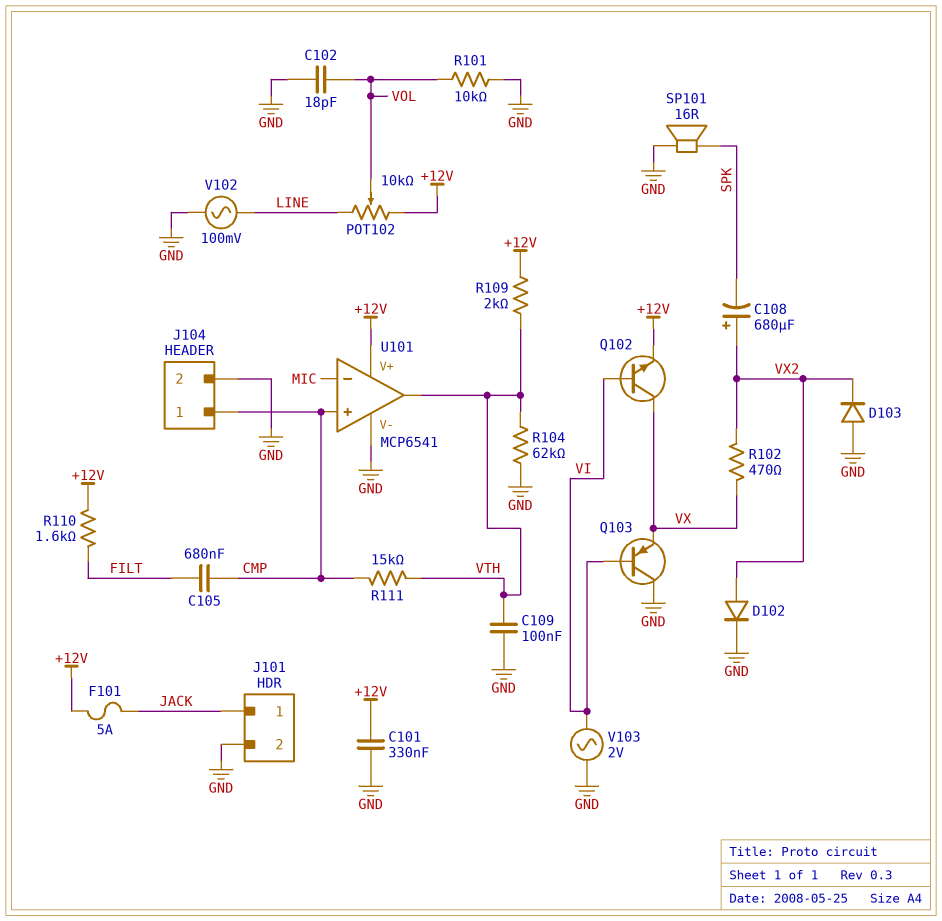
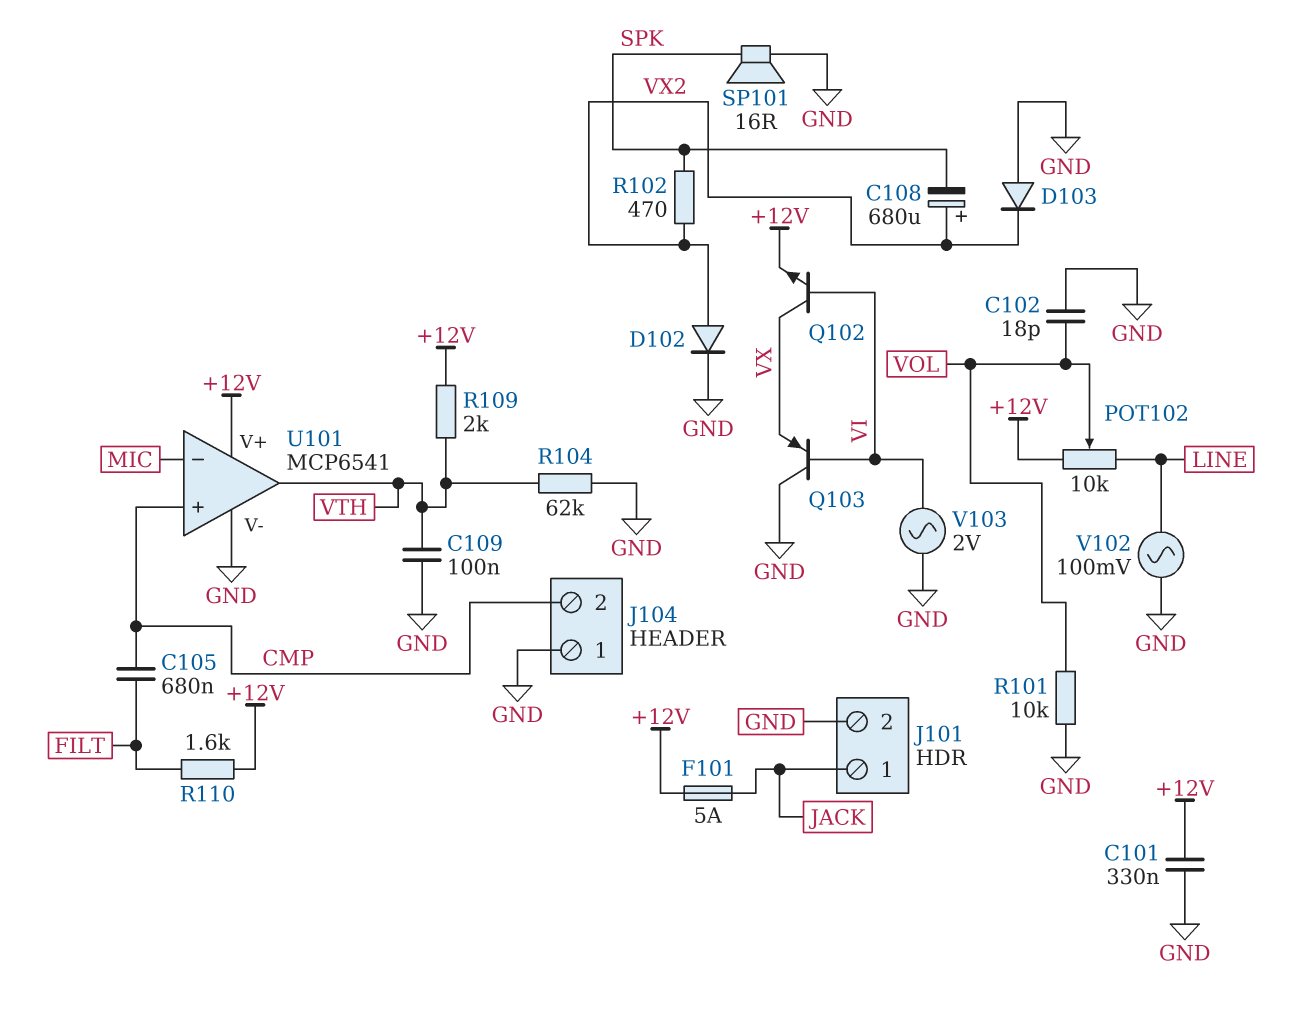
J104 pin 1: CMP -> GND
J104 pin 2: GND -> CMP
R102: 470 (VX, VX2) -> 470 (SPK, VX2)
R111: 15k (CMP, VTH) -> none

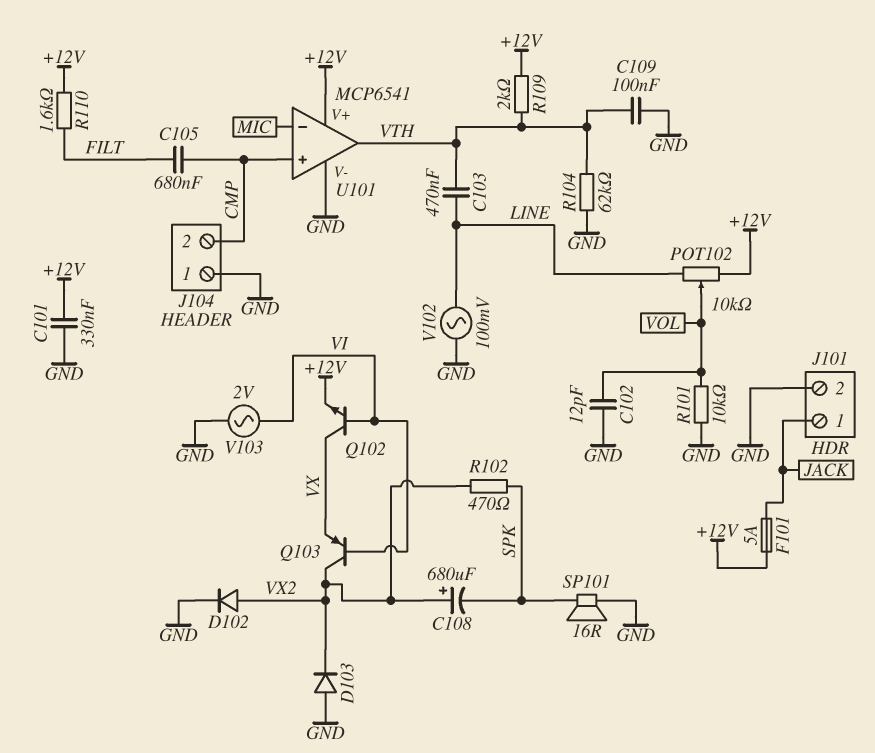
C102: 18pF (GND, VOL) -> 12pF (GND, VOL)
C103: none -> 470nF (LINE, VTH)
Q103: PNP (B VI, C GND, E VX) -> PNP (B VI, C VX2, E VX)

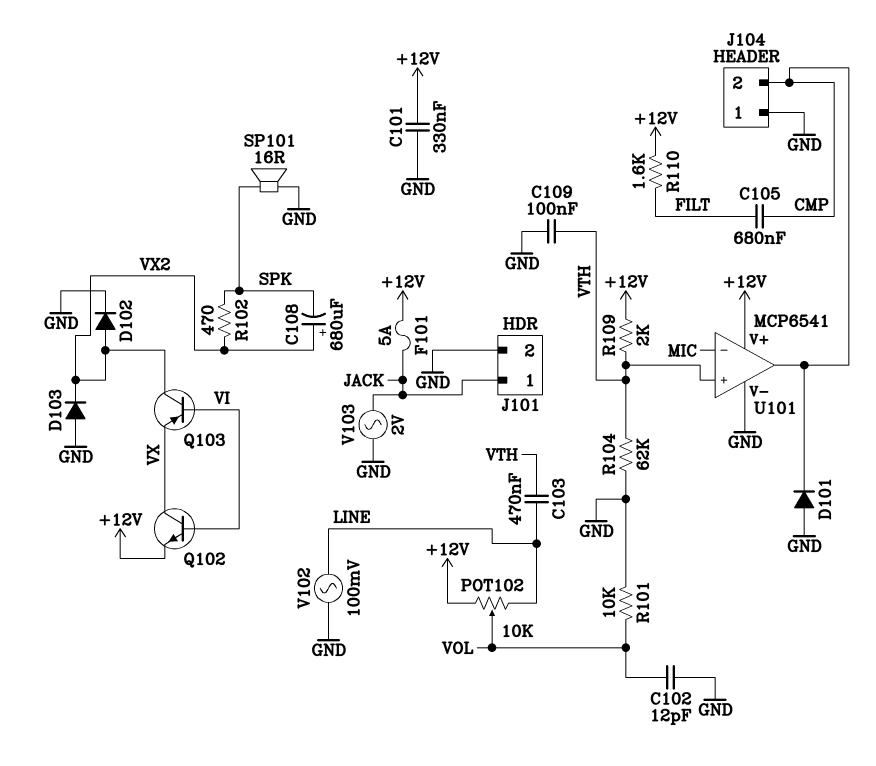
D101: none -> diode (A GND, K CMP)
U101 pin in+: CMP -> VTH
U101 pin out: VTH -> CMP
V103: AC 2V (GND, VI) -> AC 2V (GND, JACK)

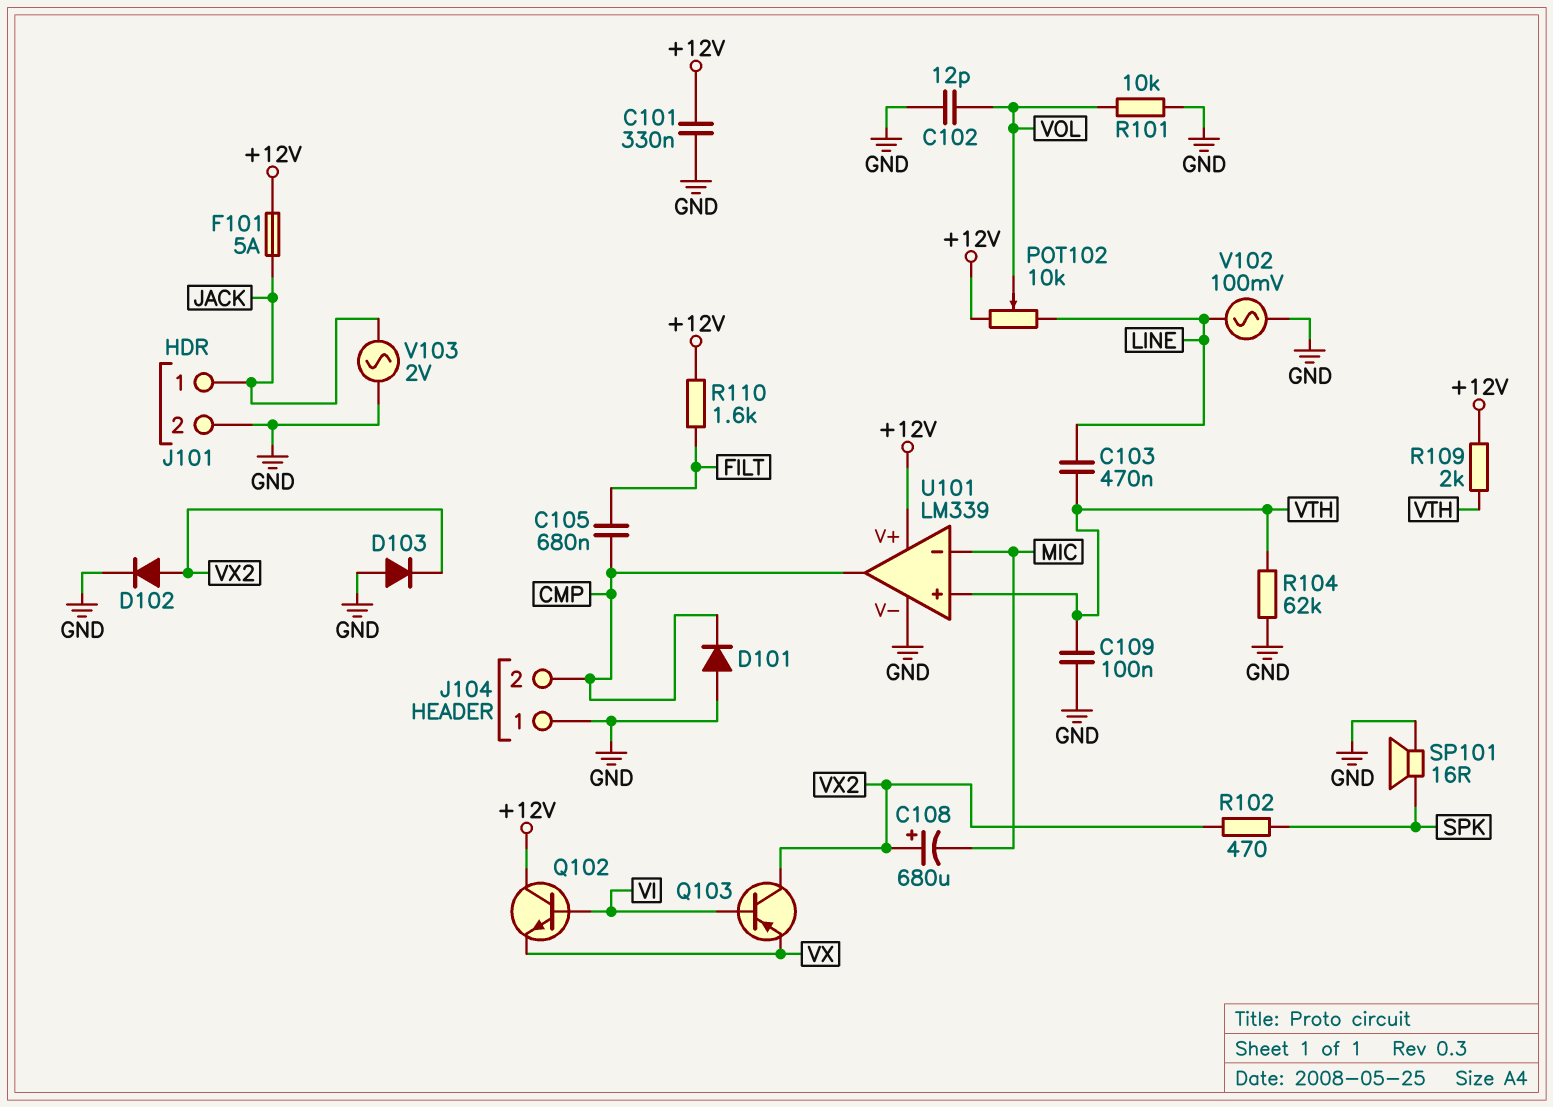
C108: 680uF (plus VX2, minus SPK) -> 680uF (plus VX2, minus MIC)
Q102: NPN (B VI, C VX, E +12V) -> NPN (B VI, C +12V, E VX)
U101: MCP6541 -> LM339

